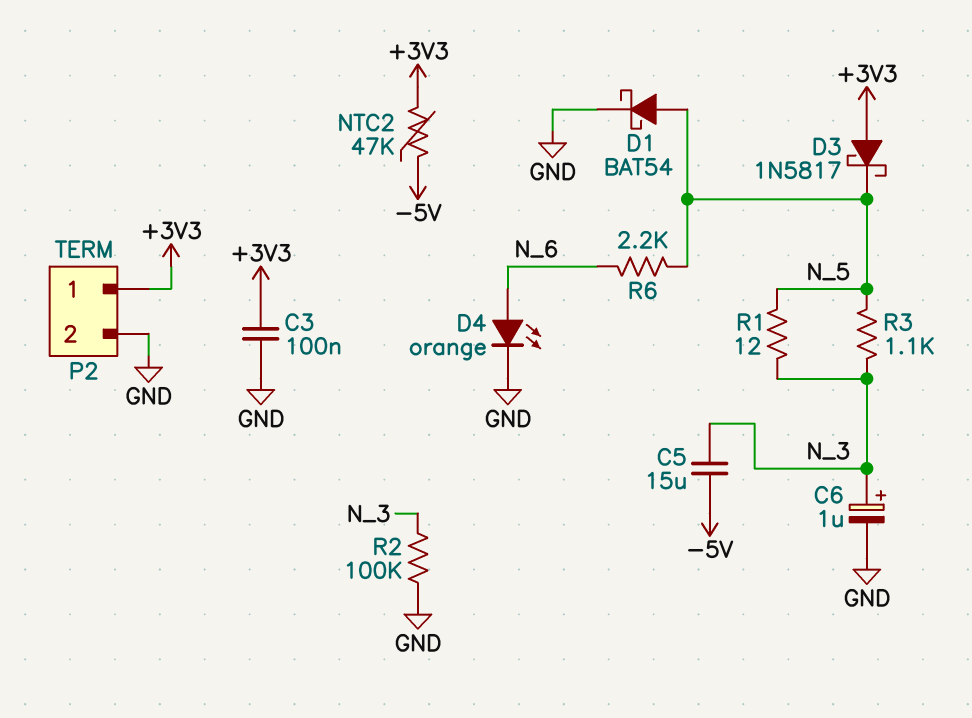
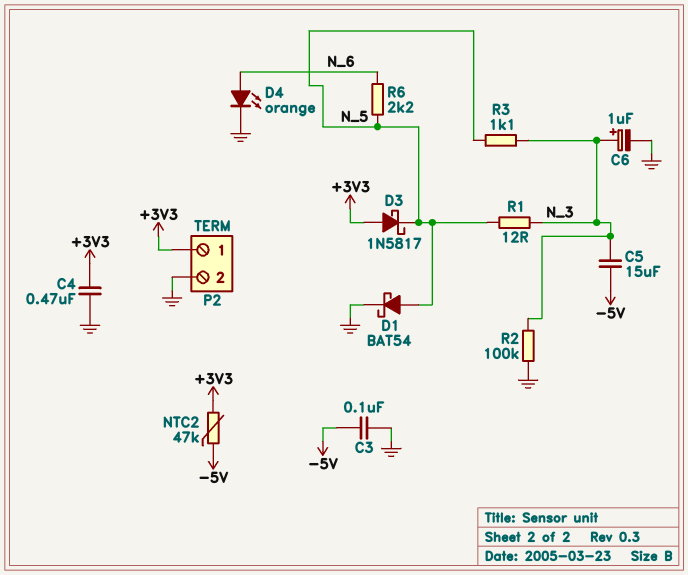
C3: 100nF (+3V3, GND) -> 100nF (-5V, GND)
C4: none -> 470nF (+3V3, GND)

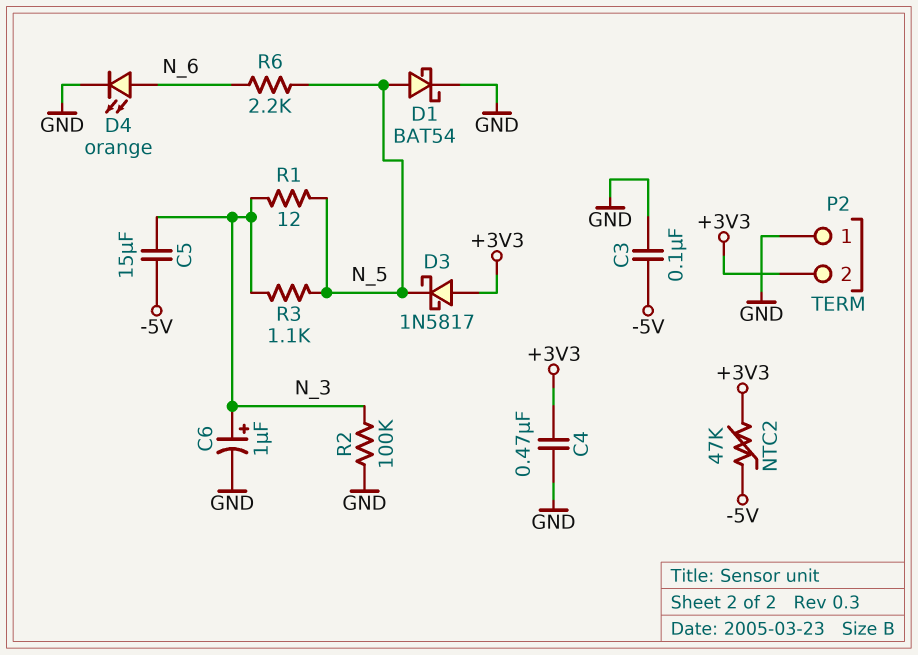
P2 pin 1: +3V3 -> GND
P2 pin 2: GND -> +3V3

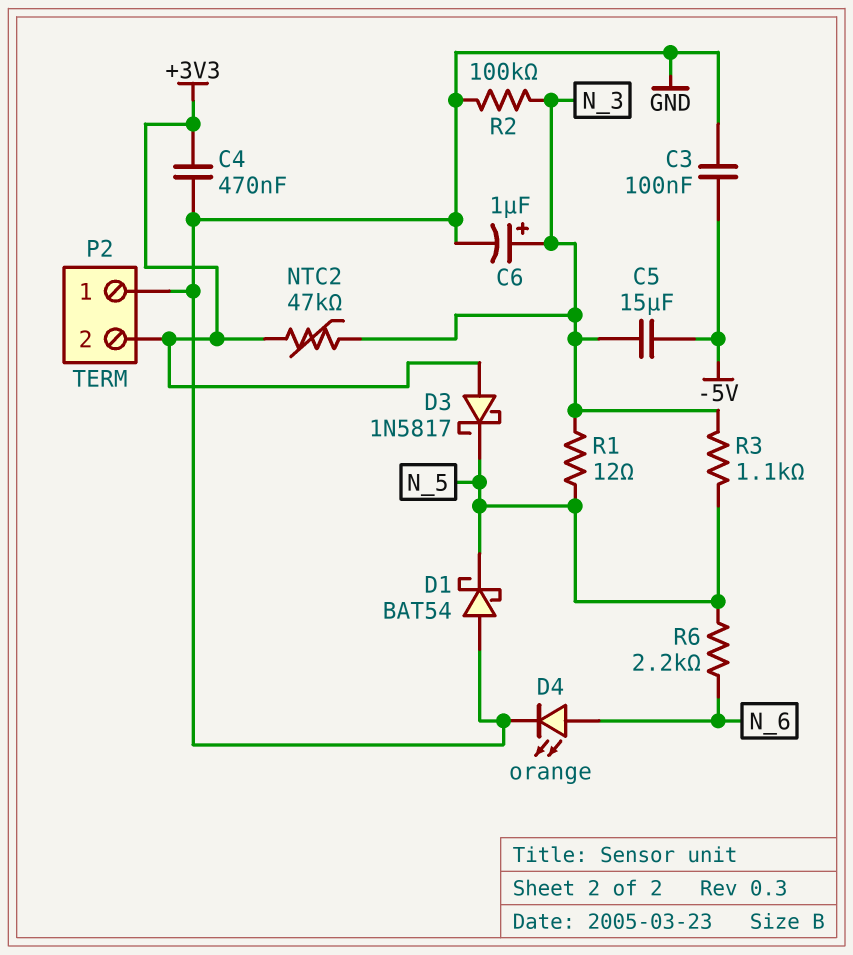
D1: schottky BAT54 (A N_5, K GND) -> schottky BAT54 (A GND, K N_5)
NTC2: 47k (+3V3, -5V) -> 47k (+3V3, N_3)

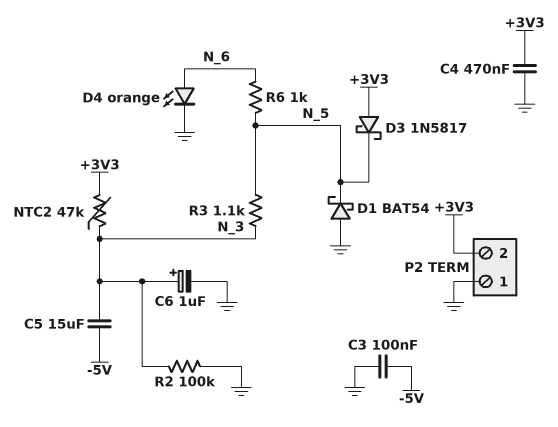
R1: 12 (N_3, N_5) -> none
R6: 2.2k (N_5, N_6) -> 1k (N_5, N_6)

